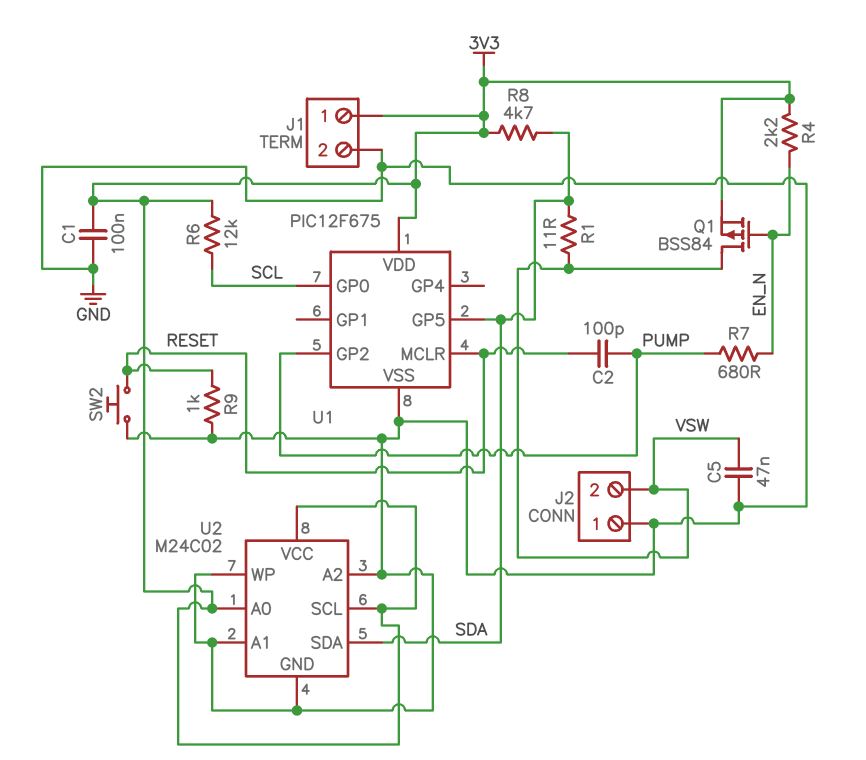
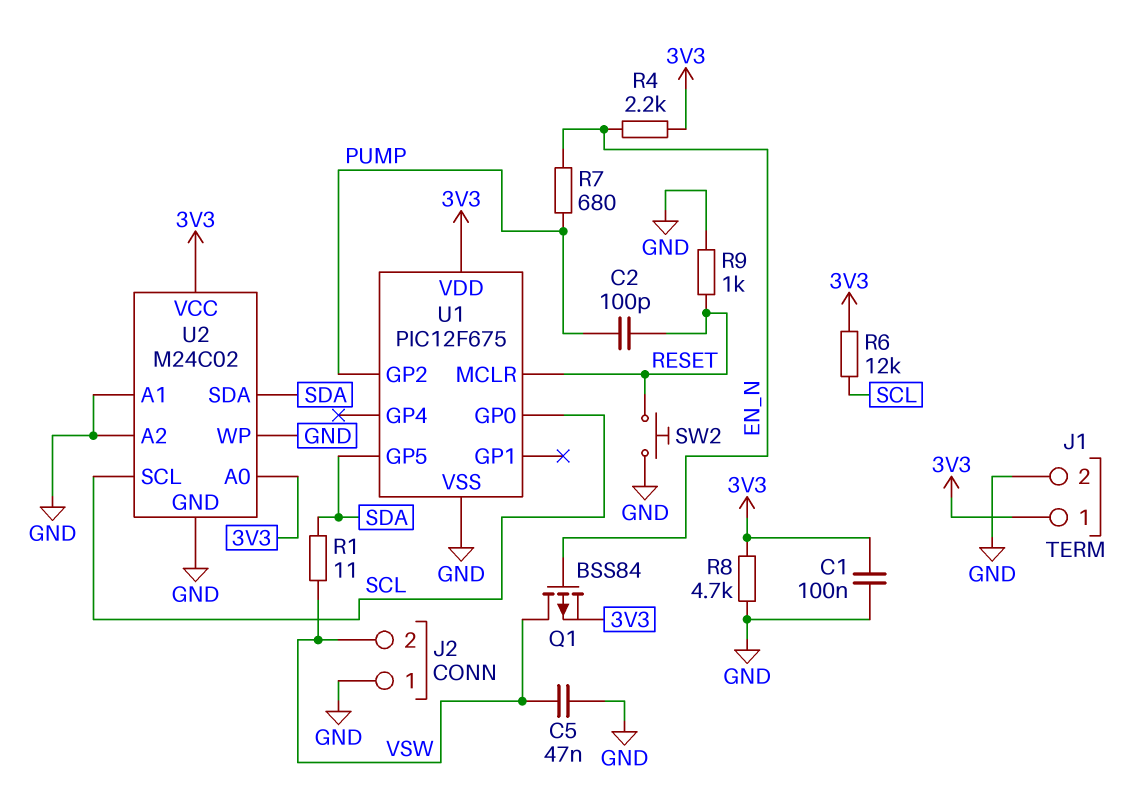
R8: 4.7k (3V3, SDA) -> 4.7k (3V3, GND)
U2 pin SCL: 3V3 -> SCL

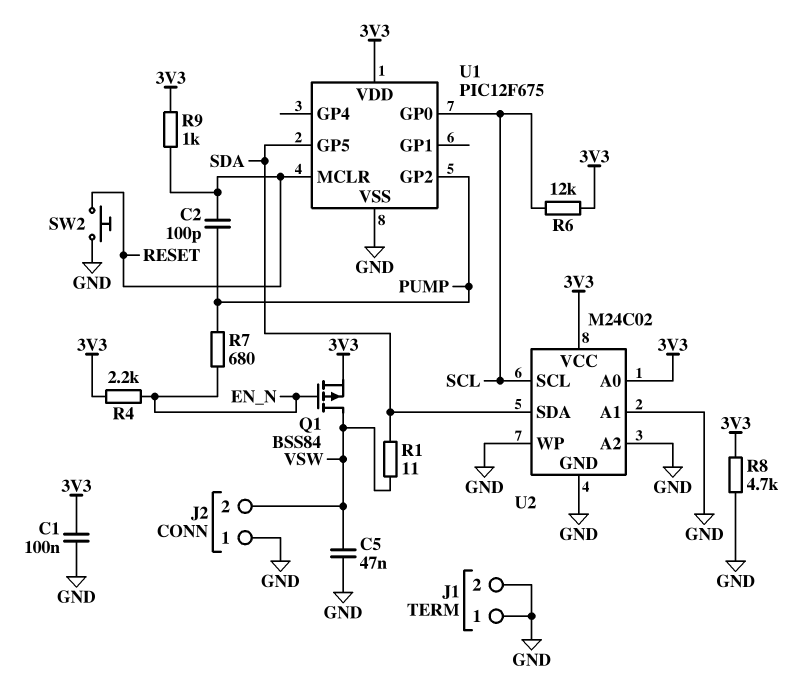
J1 pin 1: 3V3 -> GND
R9: 1k (GND, RESET) -> 1k (3V3, RESET)

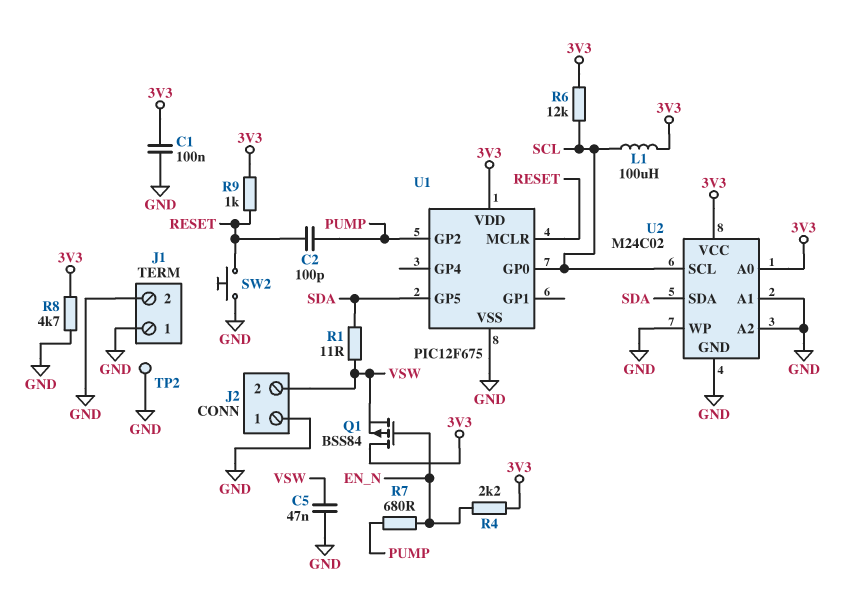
L1: none -> 100uH (3V3, SCL)
Q1: PMOS BSS84 (G EN_N, D VSW, S 3V3) -> PMOS BSS84 (G EN_N, D 3V3, S VSW)
TP2: none -> test point (GND)

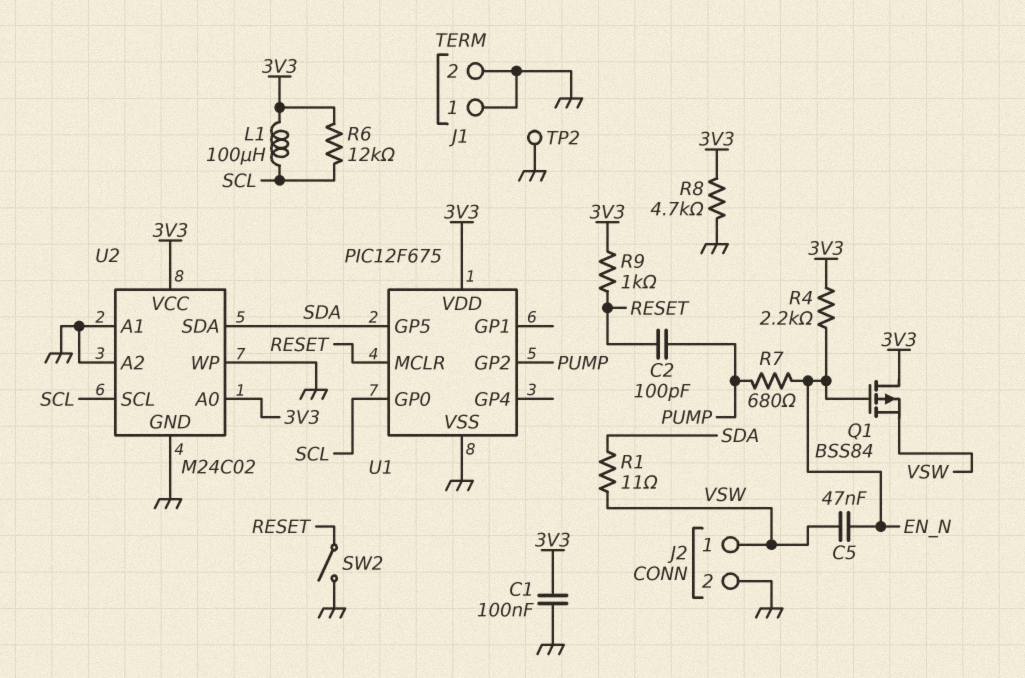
C5: 47nF (GND, VSW) -> 47nF (EN_N, VSW)
J2 pin 1: GND -> VSW
J2 pin 2: VSW -> GND
SW2: button (GND, RESET) -> switch (GND, RESET)

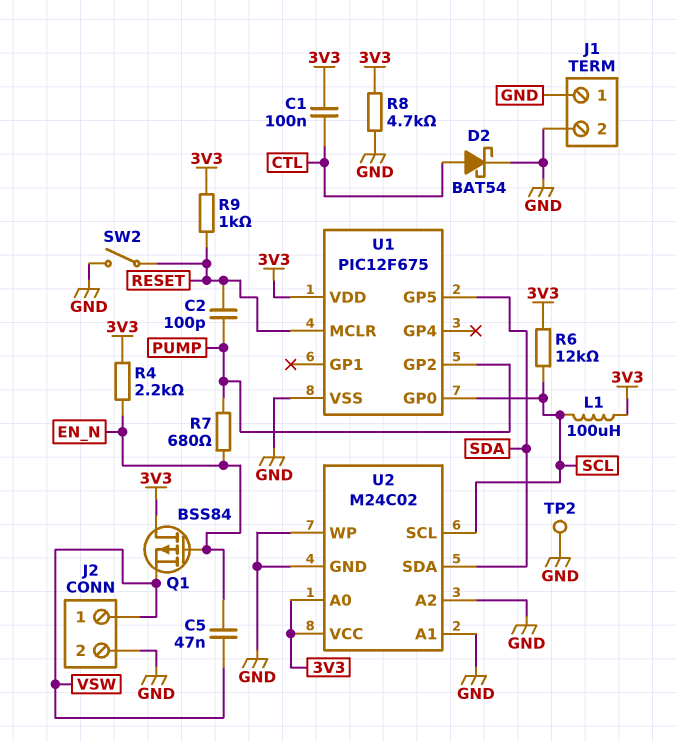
C1: 100nF (3V3, GND) -> 100nF (3V3, CTL)
D2: none -> schottky BAT54 (A CTL, K GND)
R1: 11 (SDA, VSW) -> none

